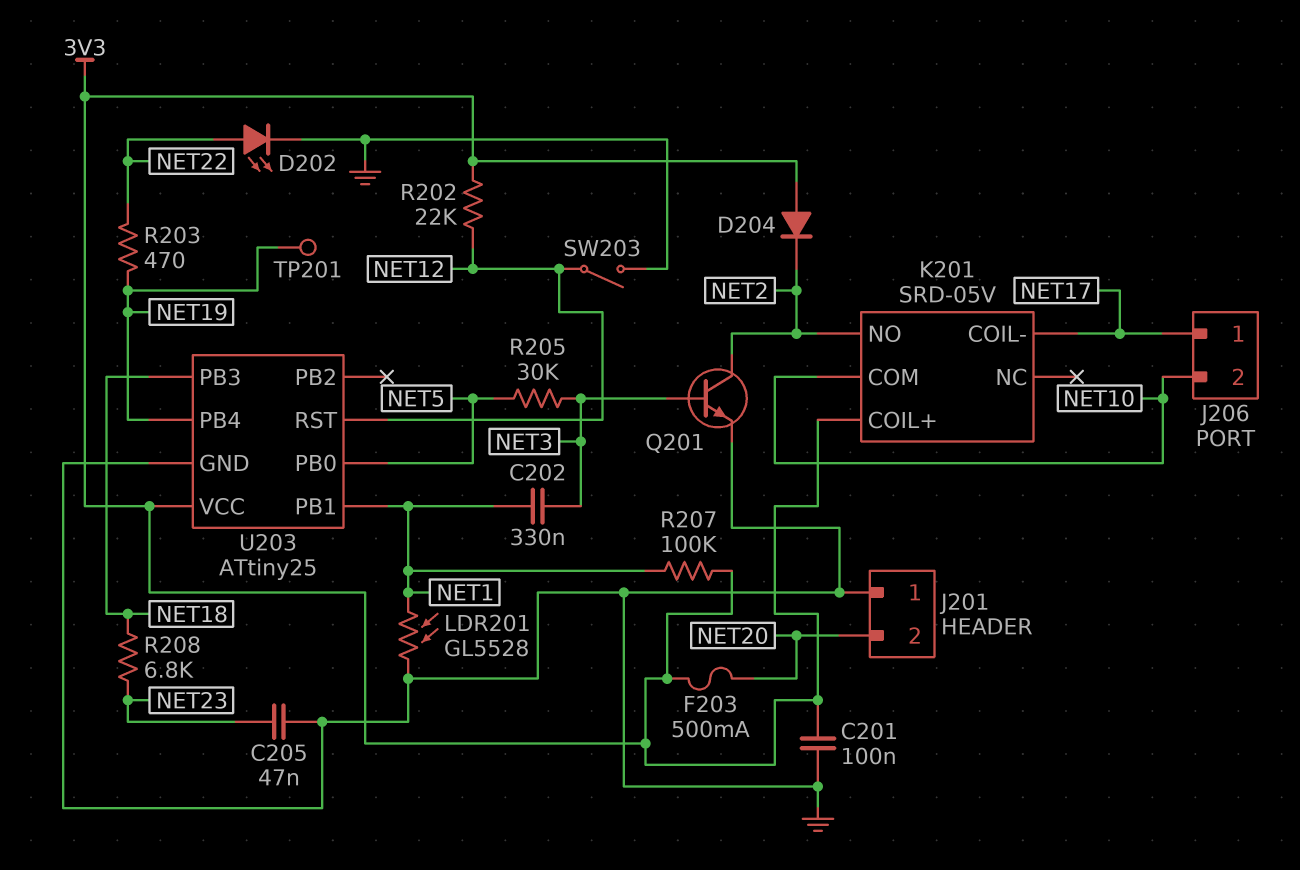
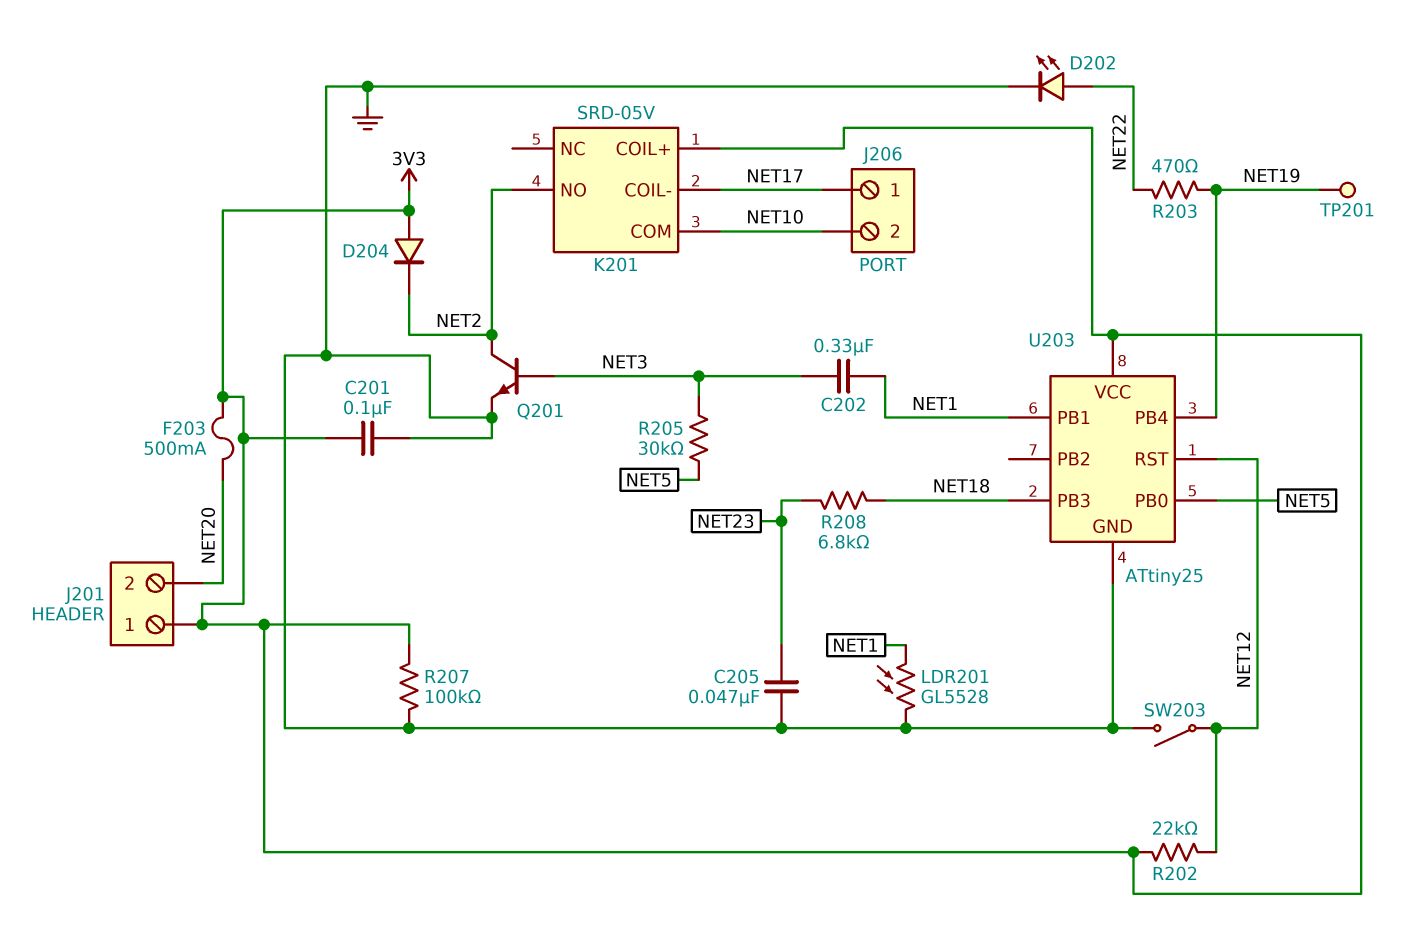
J201 pin 1: GND -> 3V3
R207: 100k (3V3, NET1) -> 100k (3V3, GND)

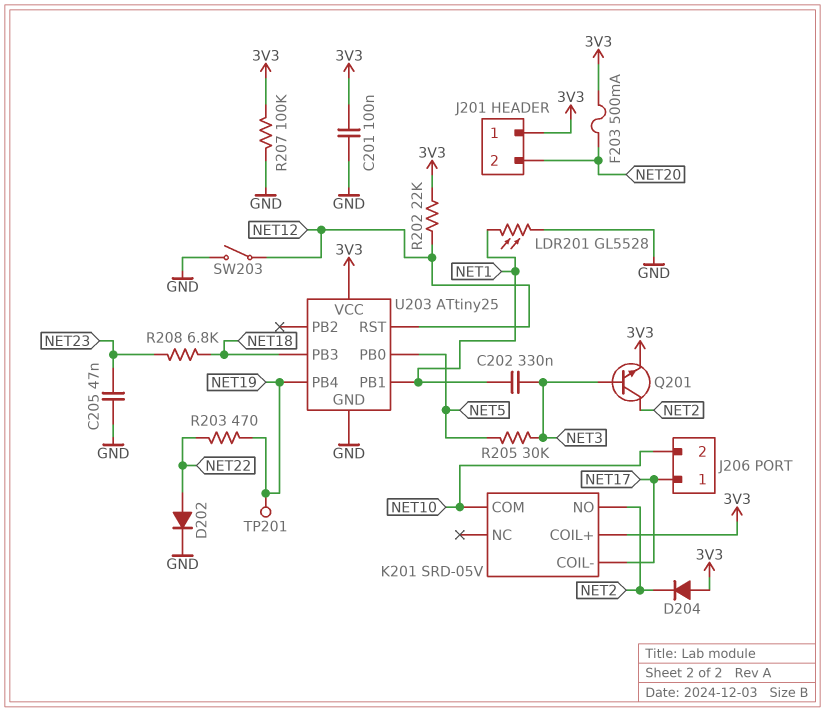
D202: LED (A NET22, K GND) -> diode (A NET22, K GND)
Q201: NPN (B NET3, C NET2, E GND) -> NPN (B NET3, C NET2, E 3V3)

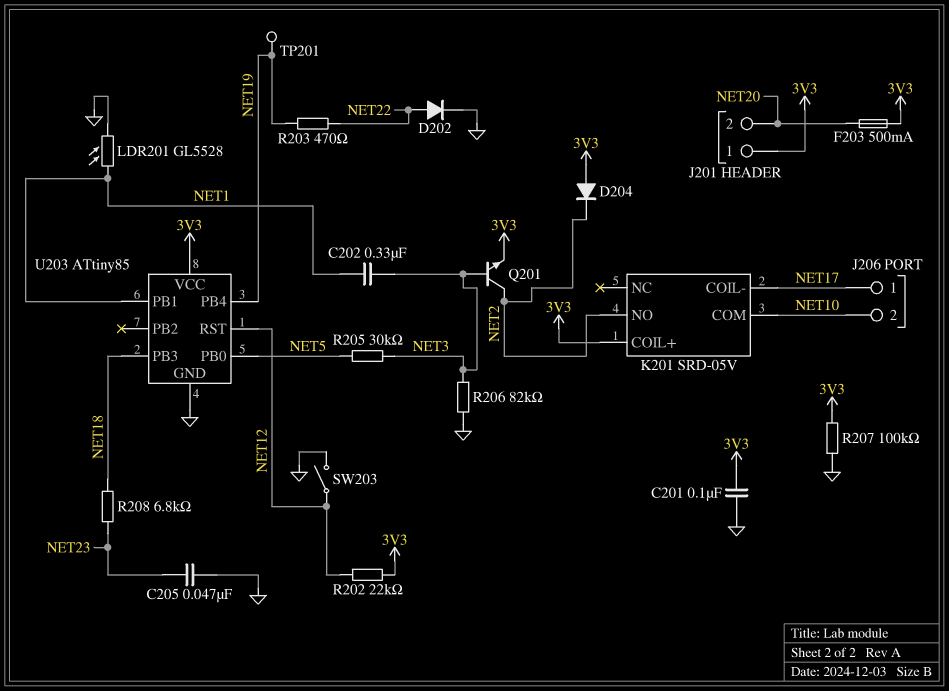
R206: none -> 82k (GND, NET3)
U203: ATtiny25 -> ATtiny85

